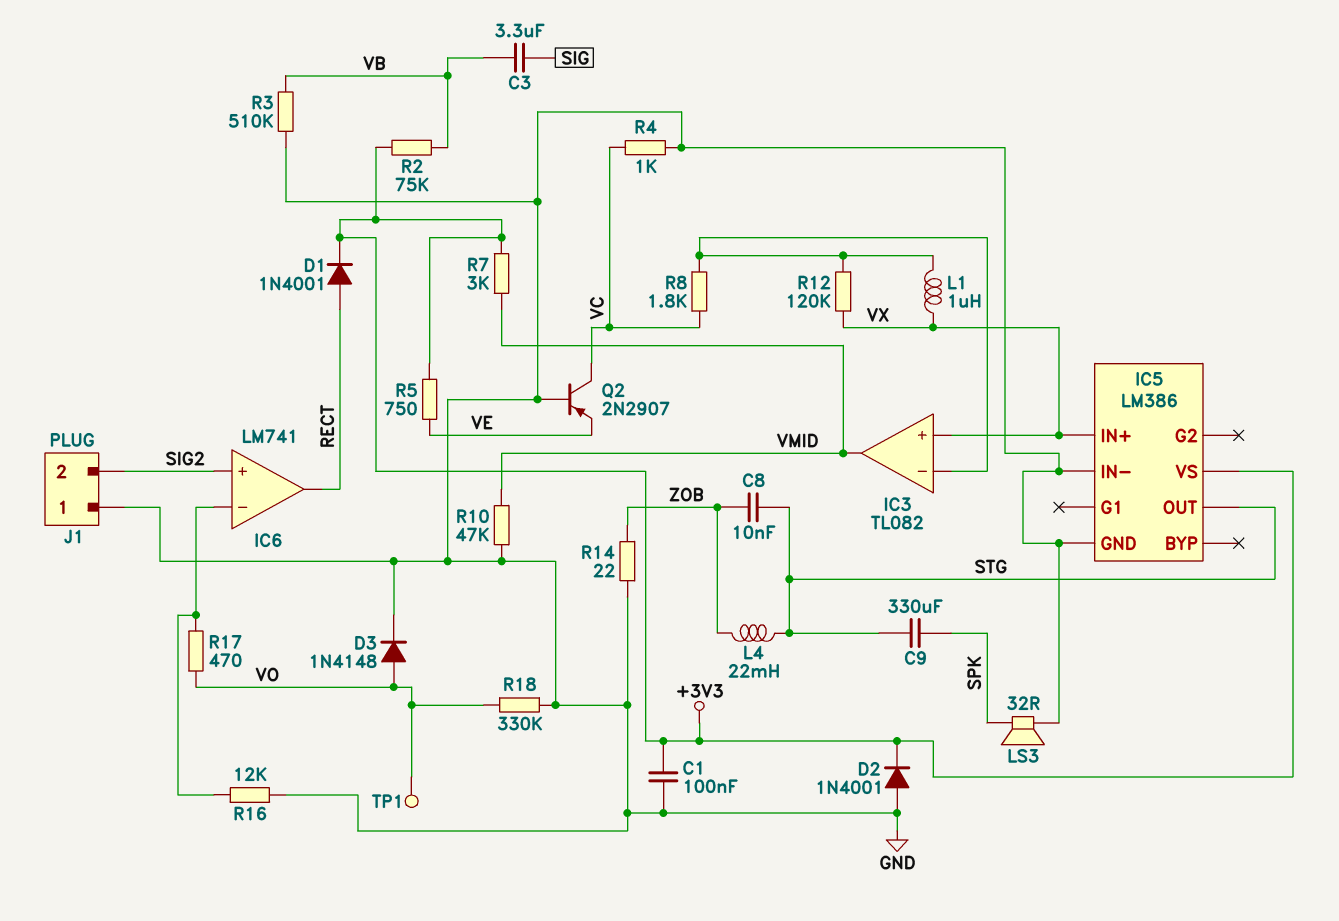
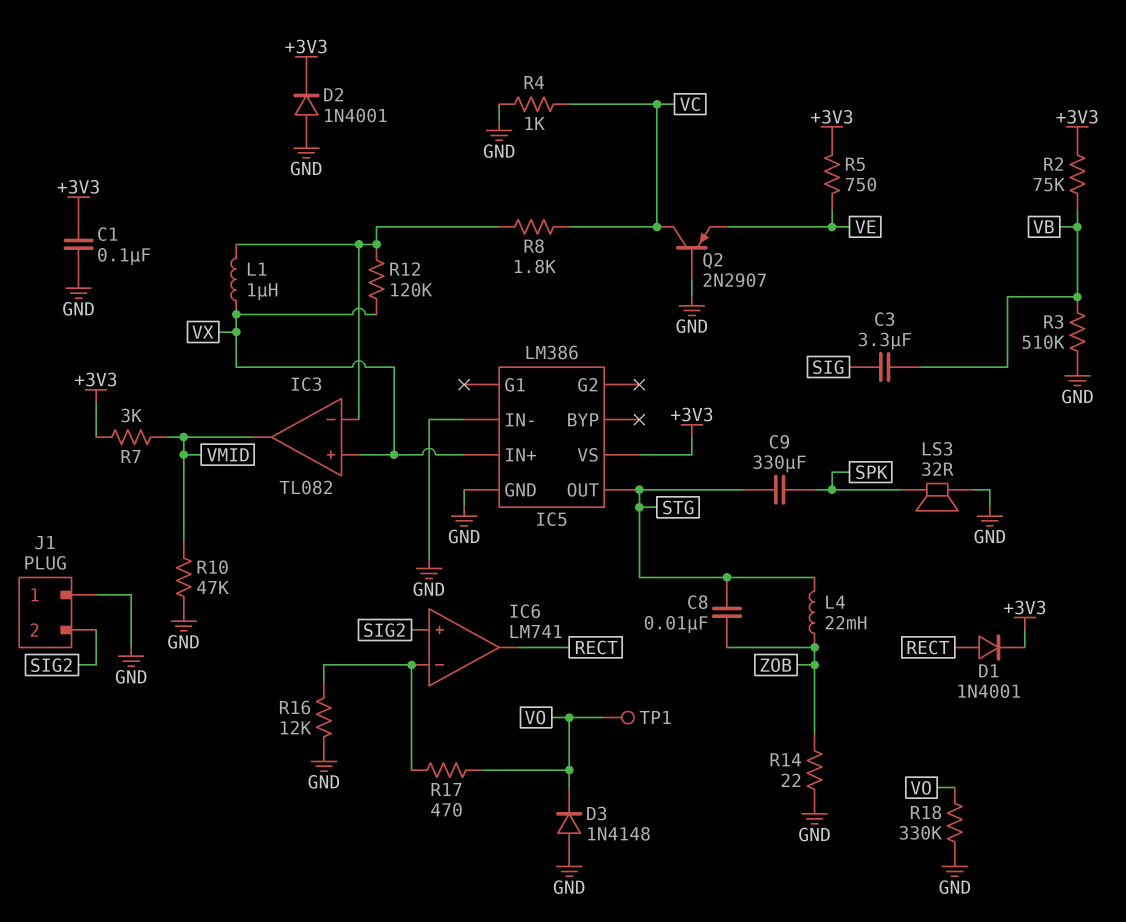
D3: diode 1N4148 (A VO, K GND) -> diode 1N4148 (A GND, K VO)

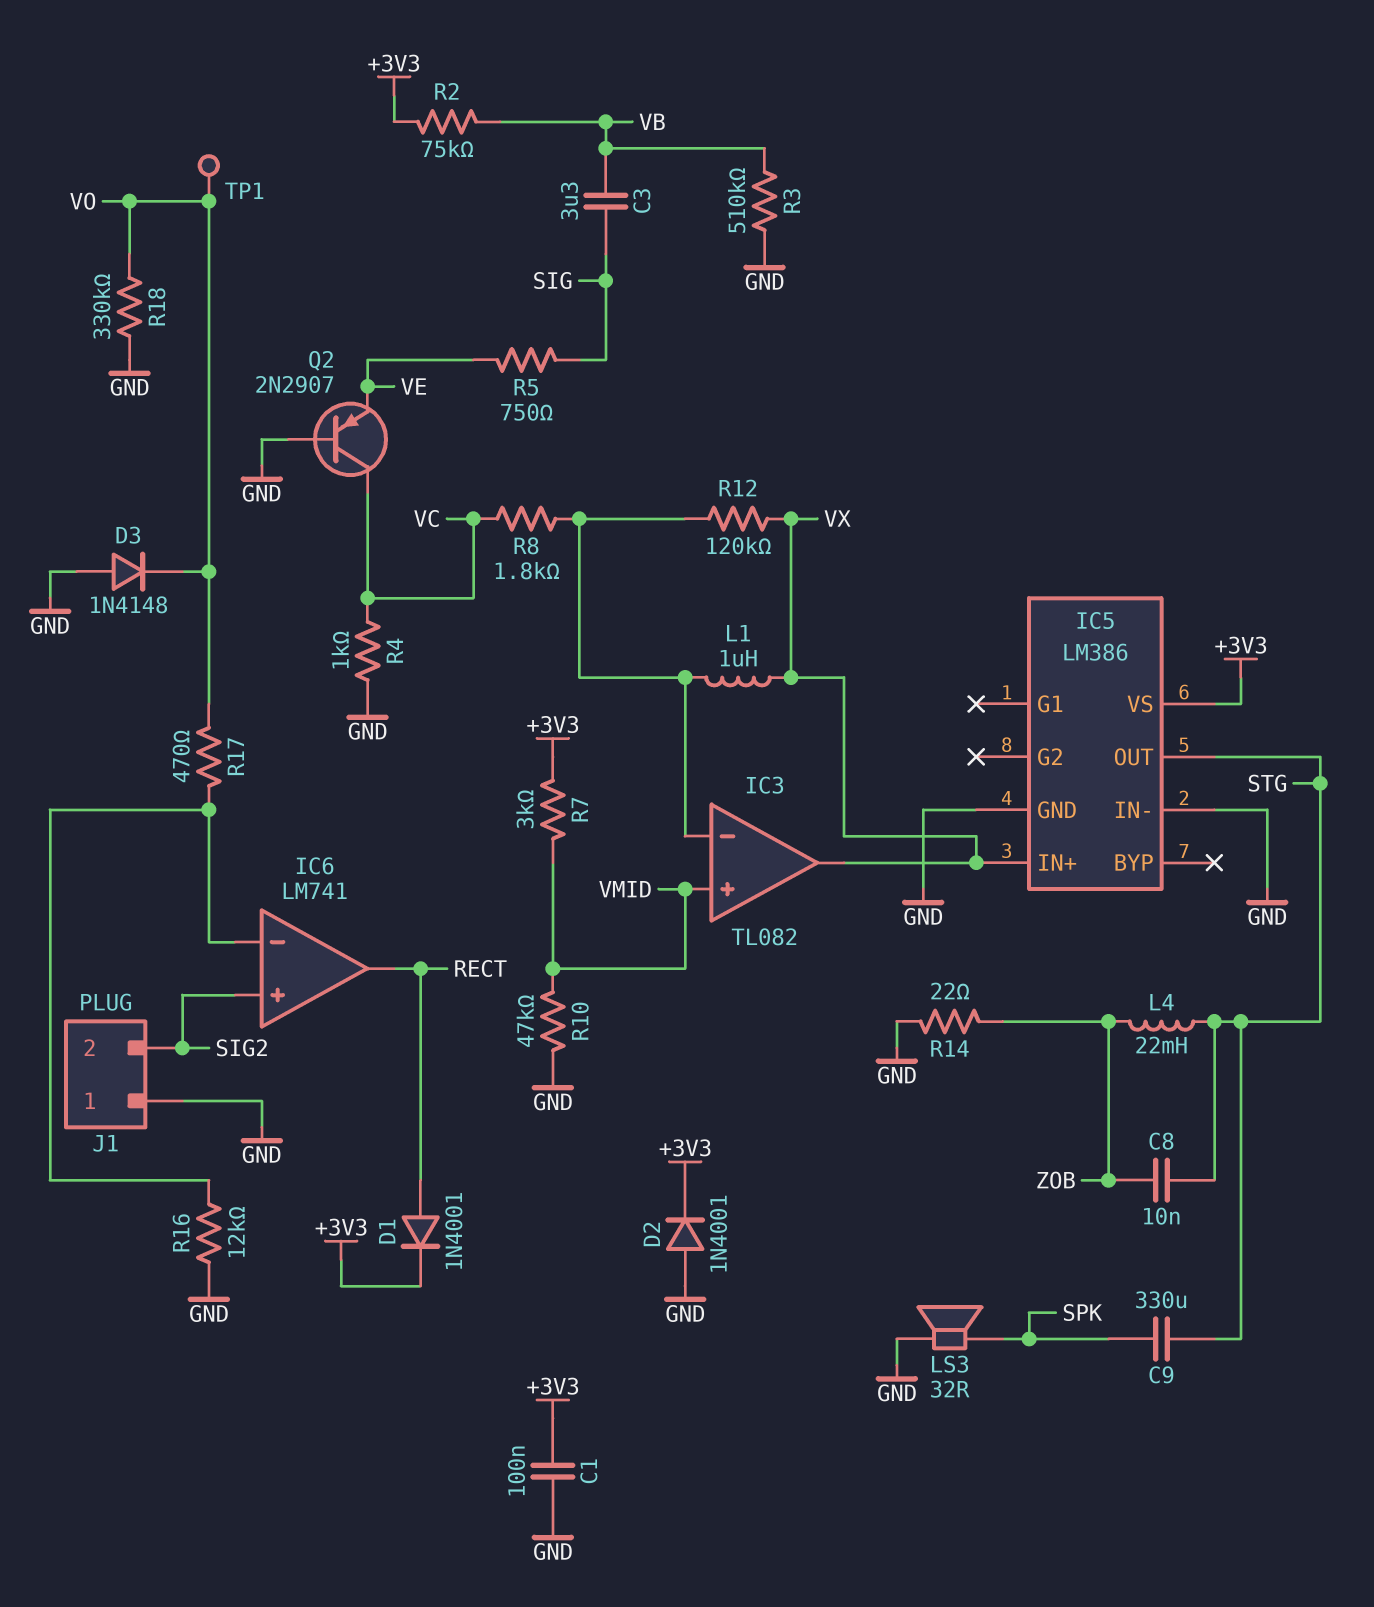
IC3 pin in+: VX -> VMID
IC3 pin out: VMID -> VX
R5: 750 (+3V3, VE) -> 750 (SIG, VE)

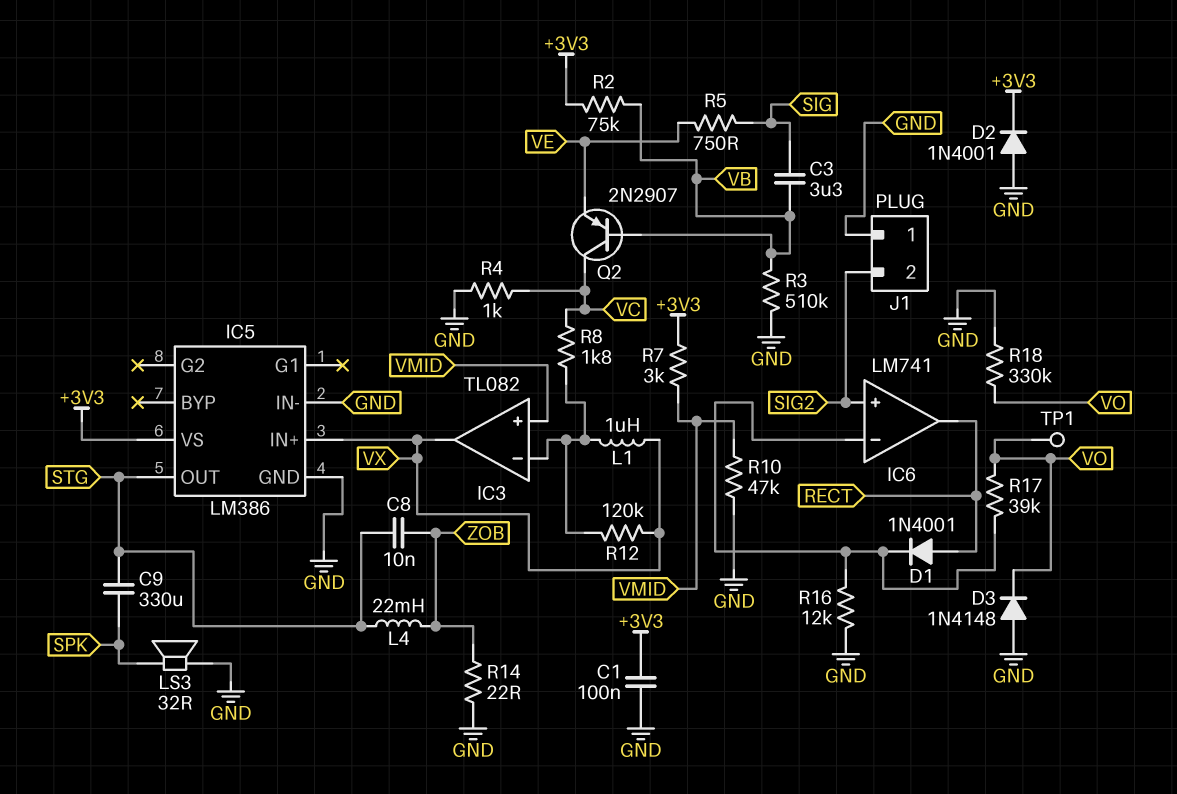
D1: diode 1N4001 (A RECT, K +3V3) -> diode 1N4001 (A RECT, K IC6/in-)
Q2: PNP 2N2907 (B GND, C VC, E VE) -> PNP 2N2907 (B VB, C VC, E VE)
R17: 470 (IC6/in-, VO) -> 39k (IC6/in-, VO)

